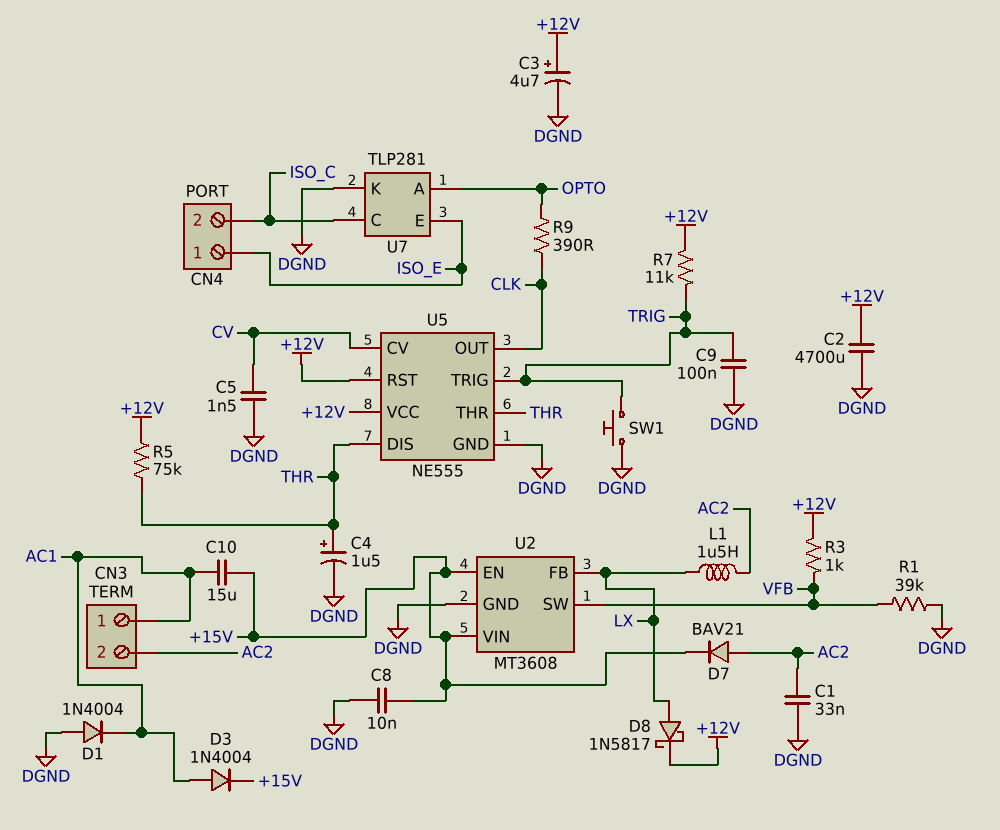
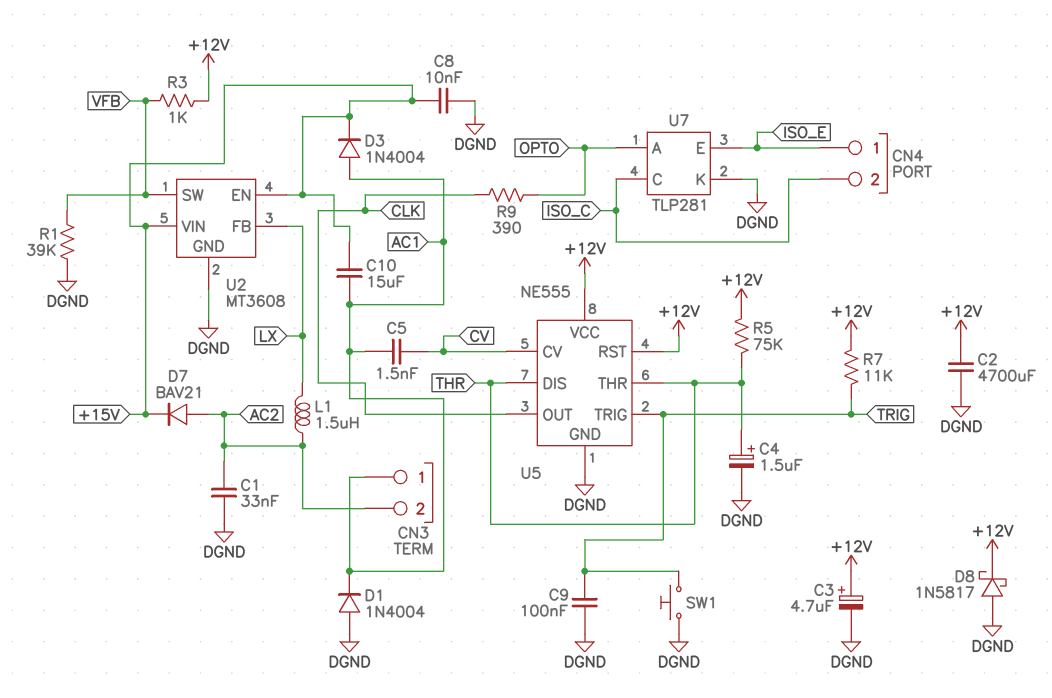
C5: 1.5nF (CV, DGND) -> 1.5nF (AC1, CV)
D8: schottky 1N5817 (A LX, K +12V) -> schottky 1N5817 (A DGND, K +12V)

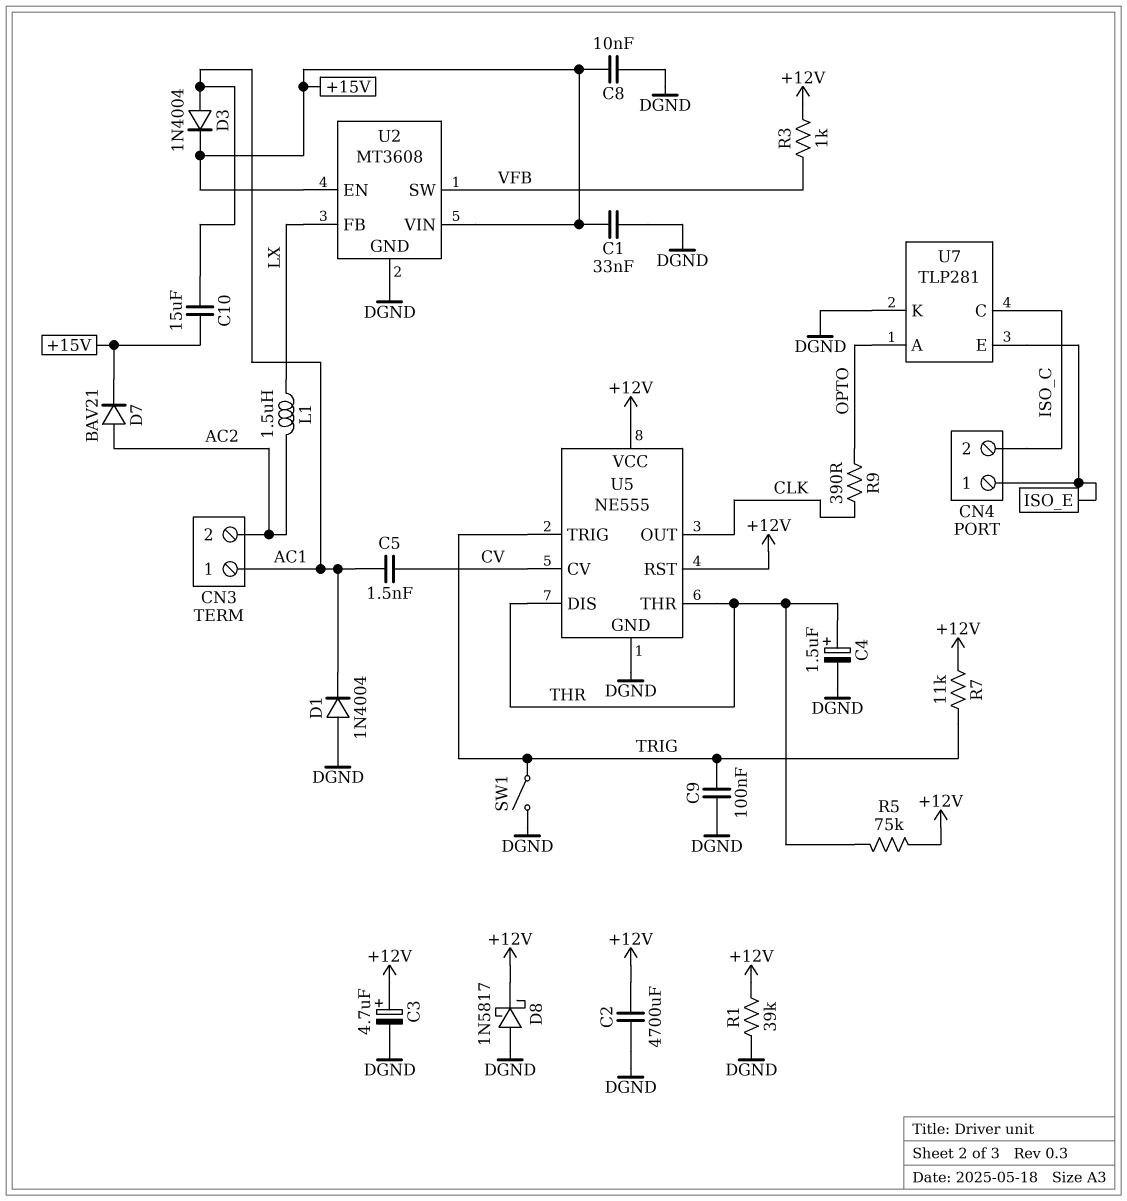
C1: 33nF (AC2, DGND) -> 33nF (+15V, DGND)
R1: 39k (DGND, VFB) -> 39k (+12V, DGND)
SW1: button (DGND, TRIG) -> switch (DGND, TRIG)

